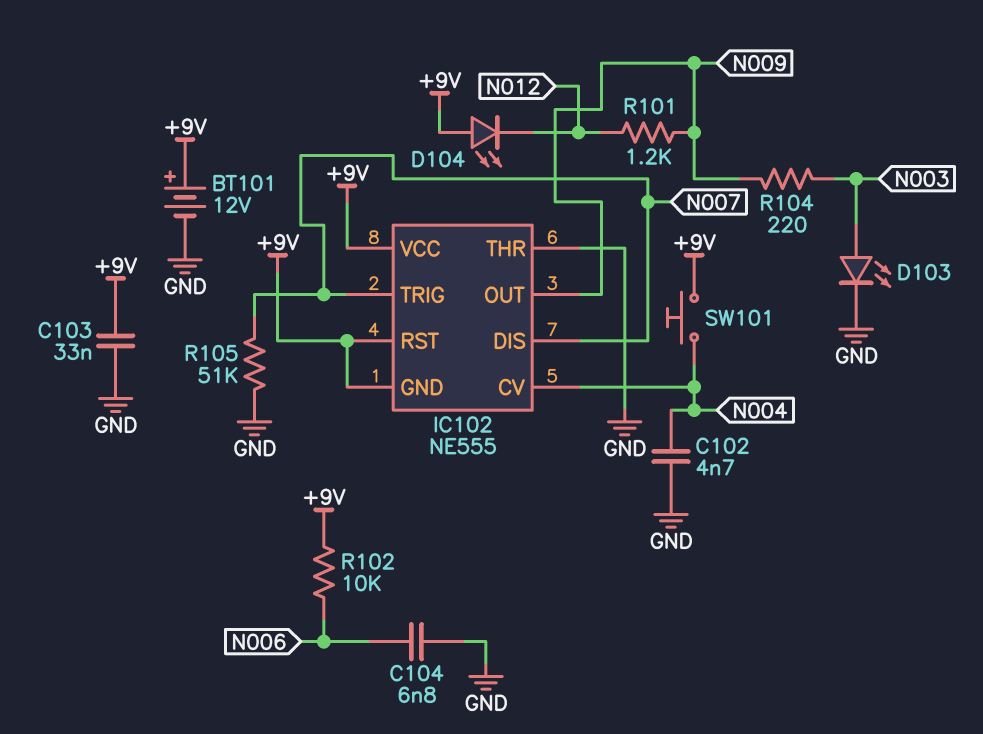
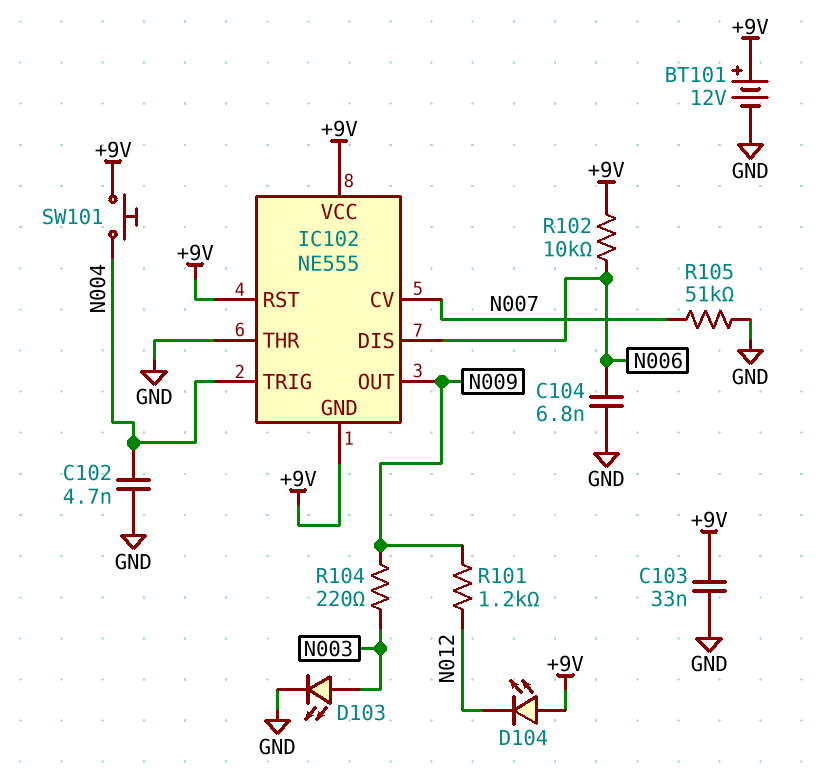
IC102 pin CV: N004 -> N007
IC102 pin DIS: N007 -> N006
IC102 pin TRIG: N007 -> N004

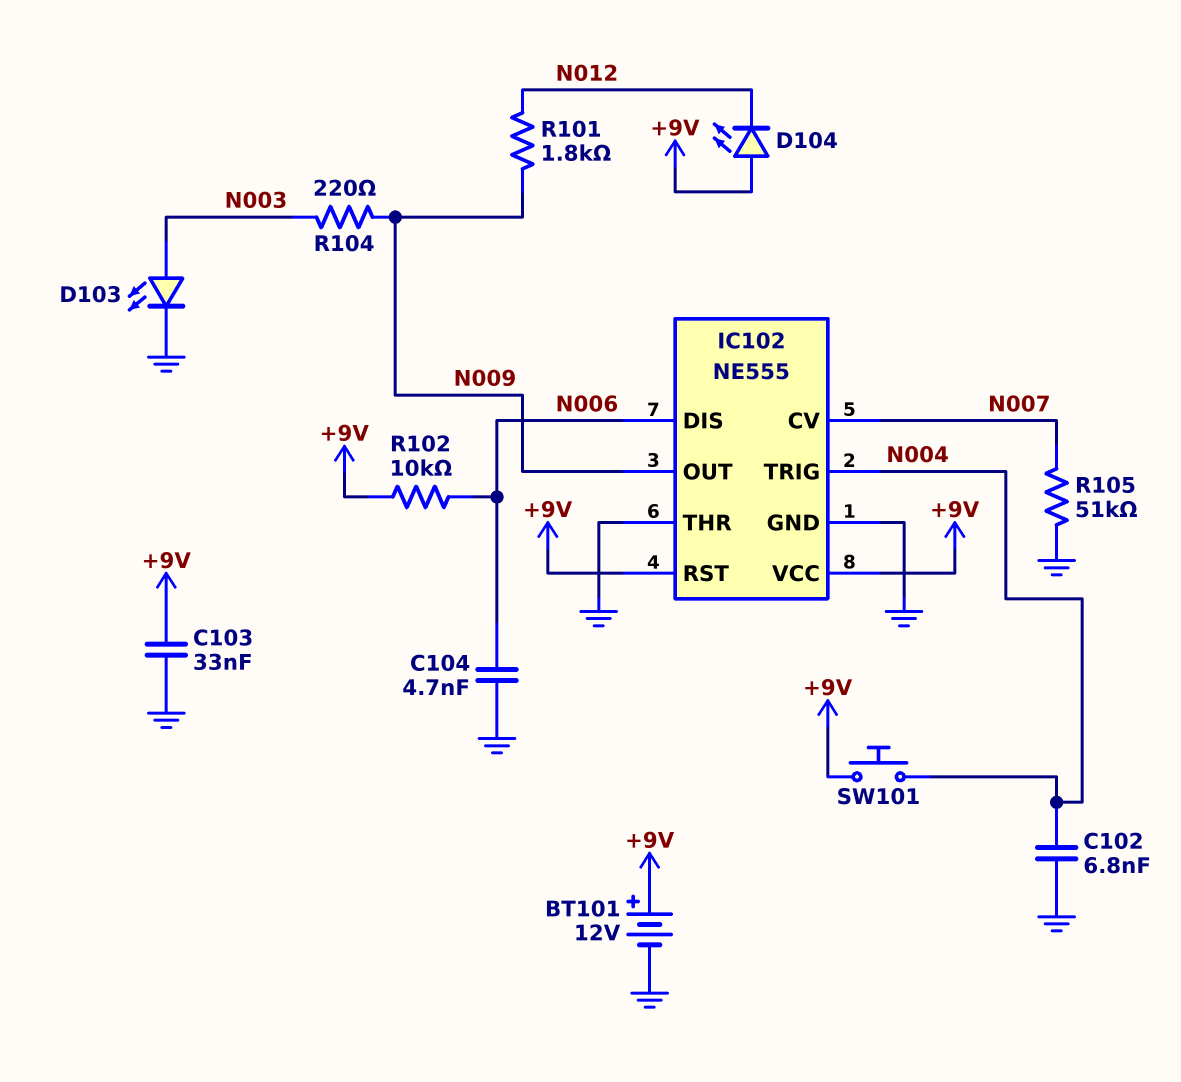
C102: 4.7nF (GND, N004) -> 6.8nF (GND, N004)
C104: 6.8nF (GND, N006) -> 4.7nF (GND, N006)
IC102 pin GND: +9V -> GND
R101: 1.2k (N009, N012) -> 1.8k (N009, N012)

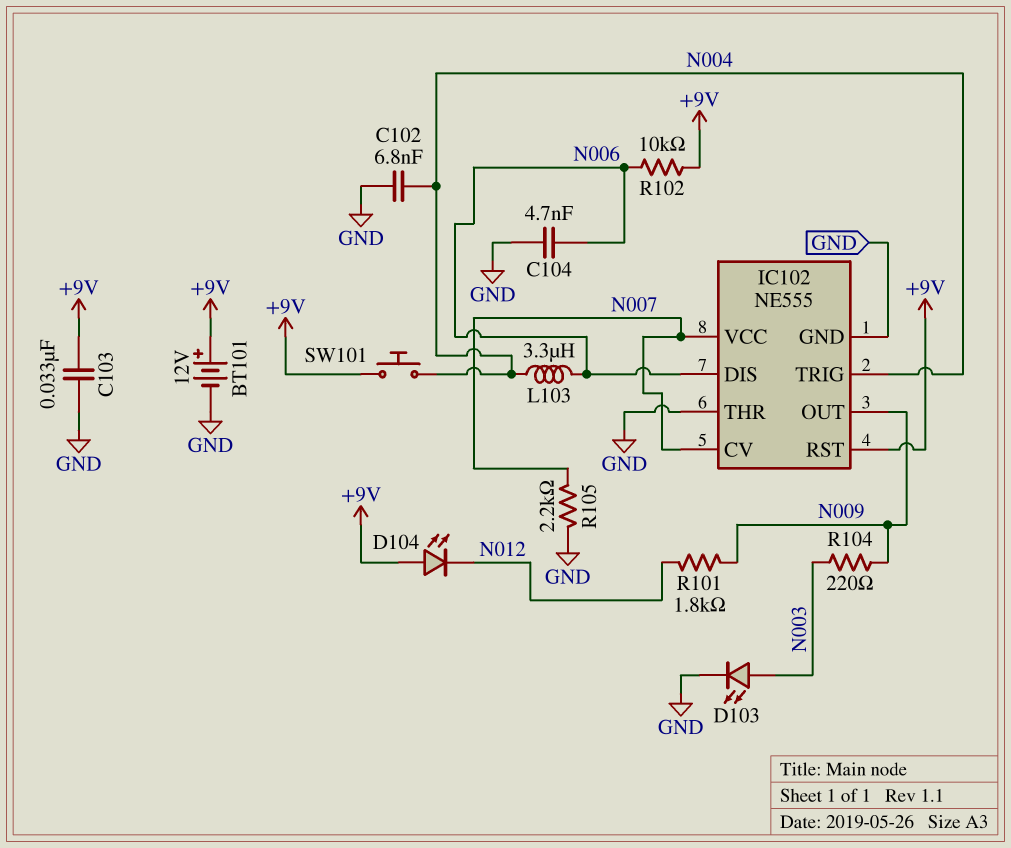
IC102 pin VCC: +9V -> N007
L103: none -> 3.3uH (N004, N006)
R105: 51k (GND, N007) -> 2.2k (GND, N007)

